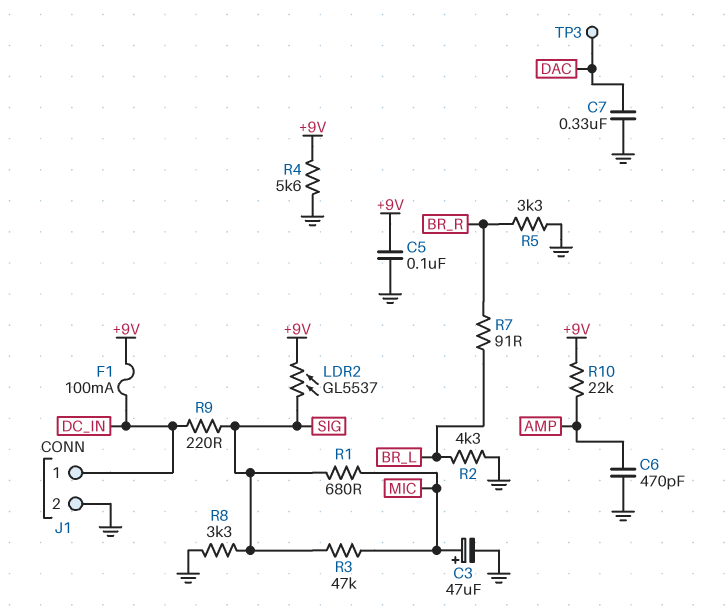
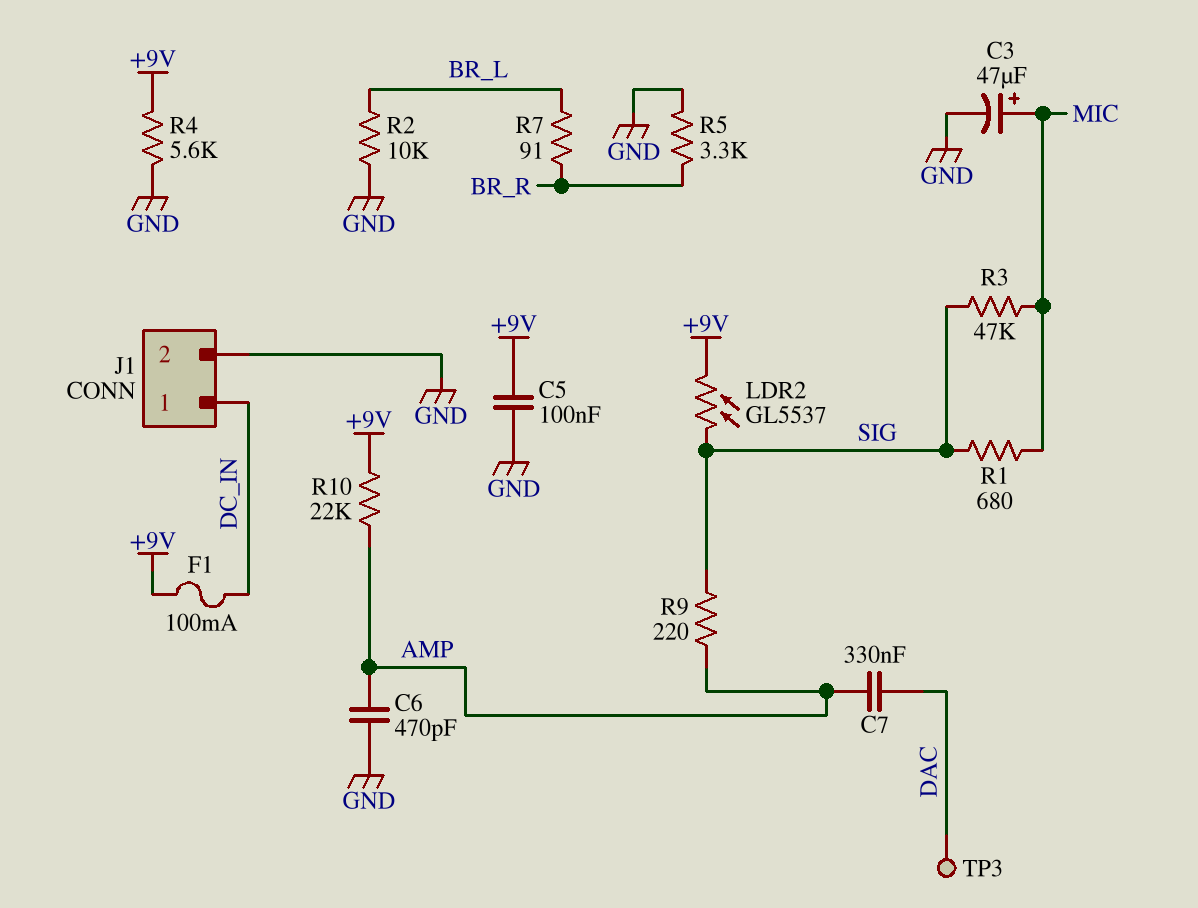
C7: 330nF (DAC, GND) -> 330nF (AMP, DAC)
R2: 4.3k (BR_L, GND) -> 10k (BR_L, GND)
R8: 3.3k (GND, SIG) -> none
R9: 220 (DC_IN, SIG) -> 220 (AMP, SIG)

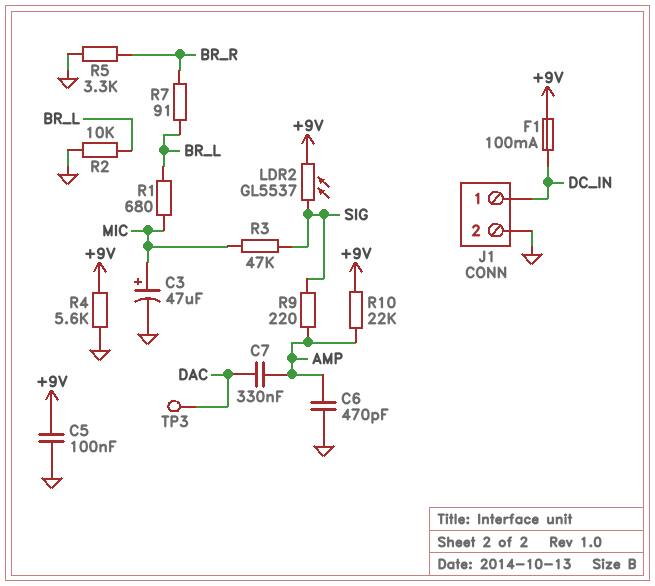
R1: 680 (MIC, SIG) -> 680 (BR_L, MIC)

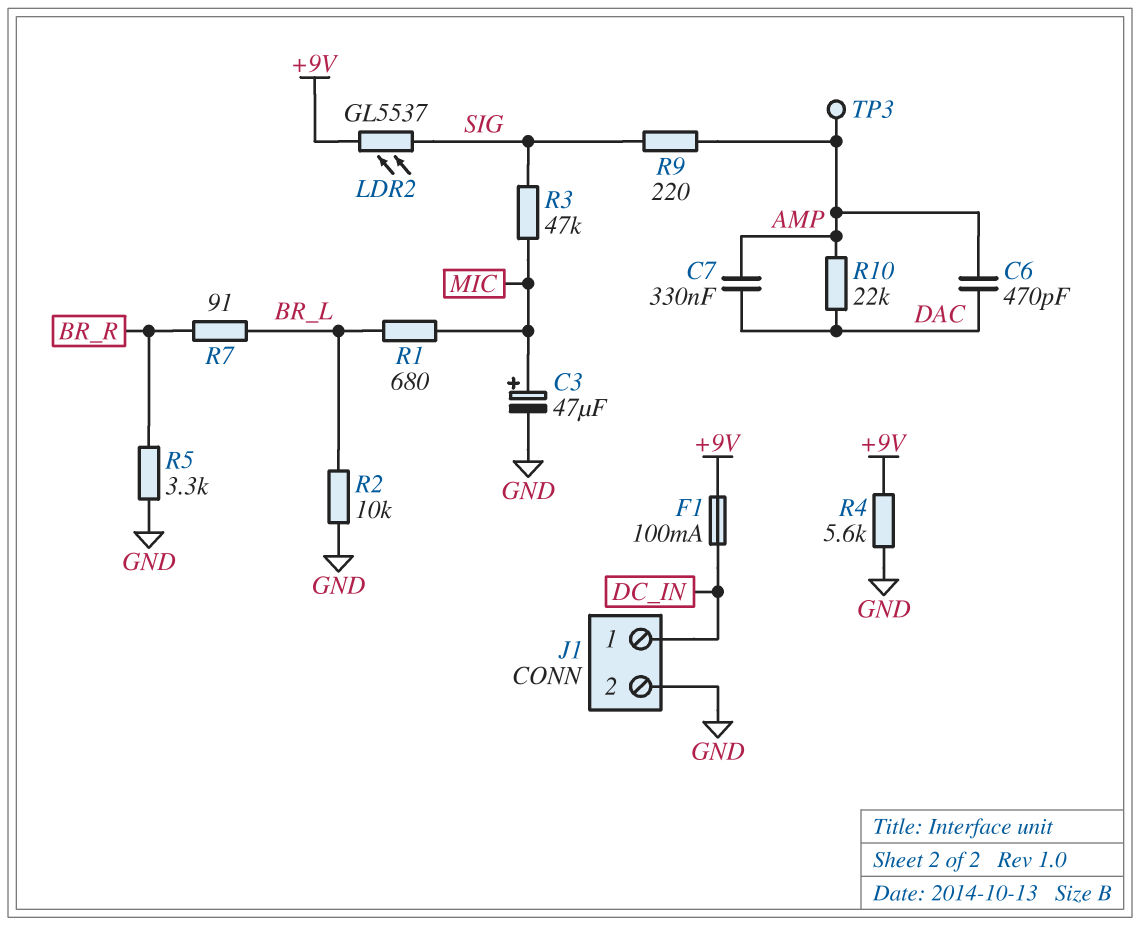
C5: 100nF (+9V, GND) -> none
C6: 470pF (AMP, GND) -> 470pF (AMP, DAC)
R10: 22k (+9V, AMP) -> 22k (AMP, DAC)
TP3: test point (DAC) -> test point (AMP)

